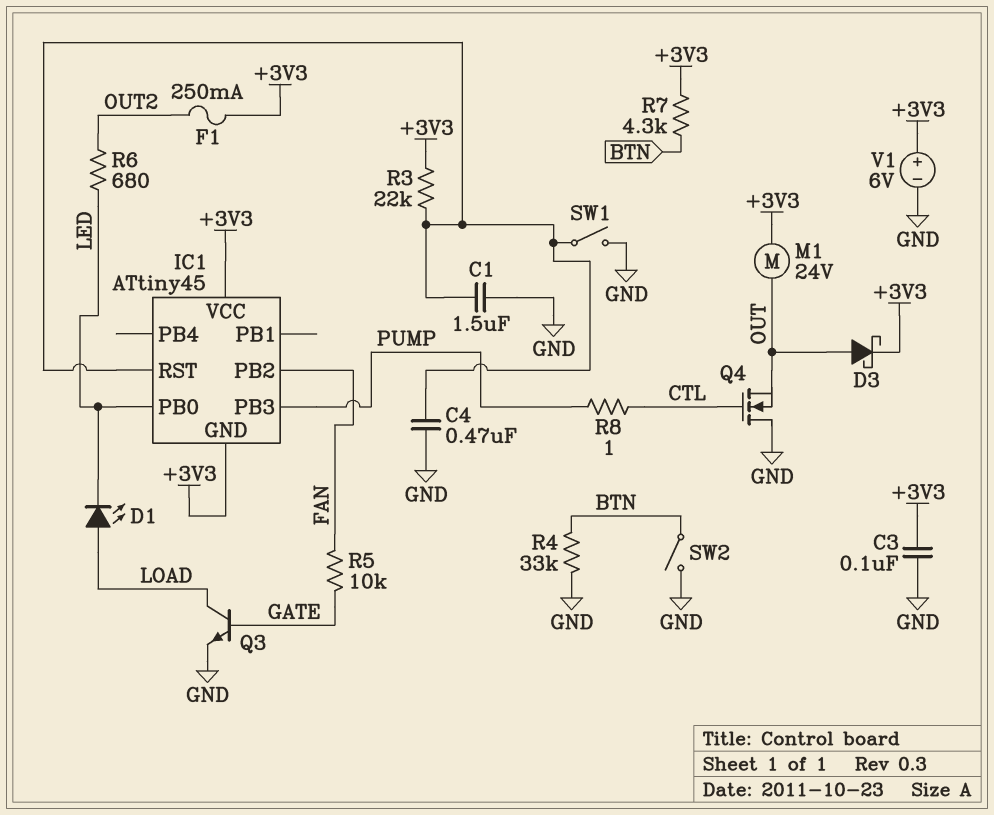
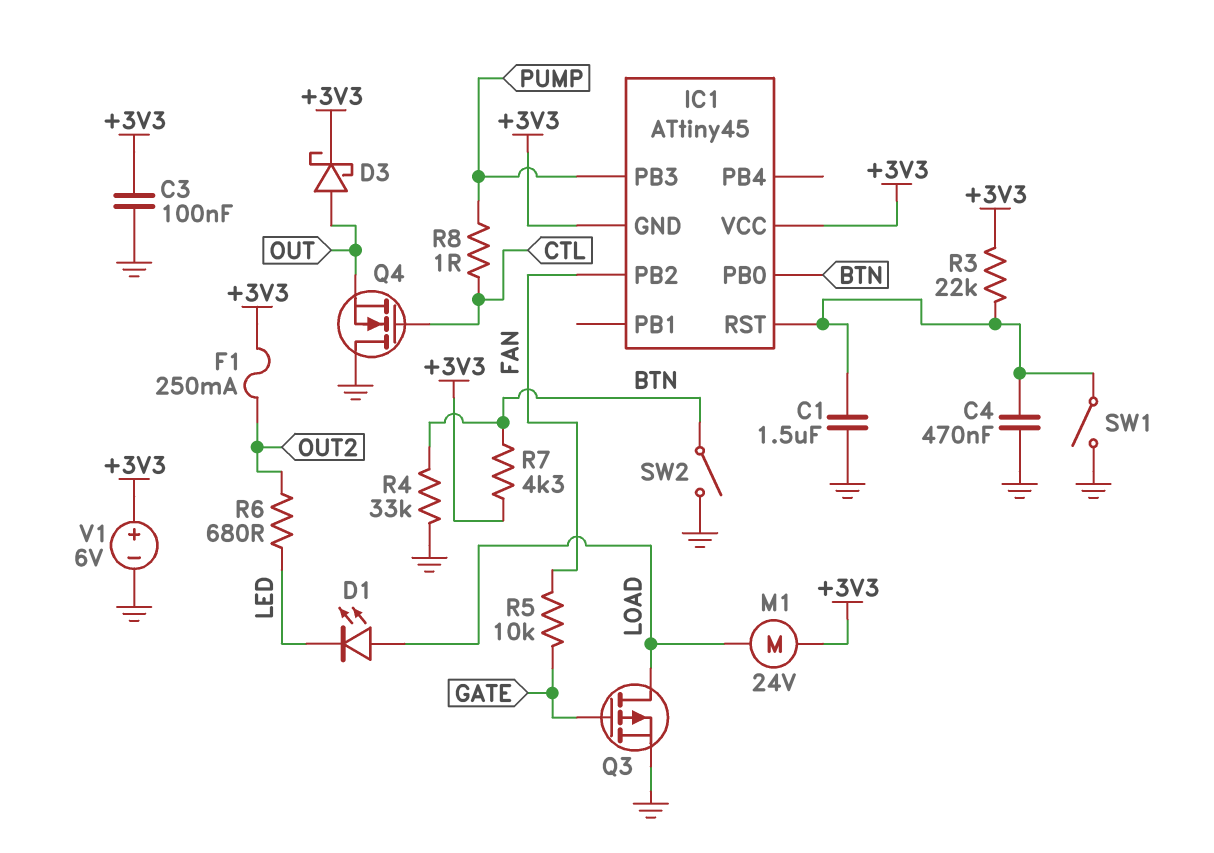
IC1 pin PB0: LED -> BTN
M1: motor 24V (+3V3, OUT) -> motor 24V (+3V3, LOAD)
Q3: NPN (B GATE, C LOAD, E GND) -> PMOS (G GATE, D LOAD, S GND)

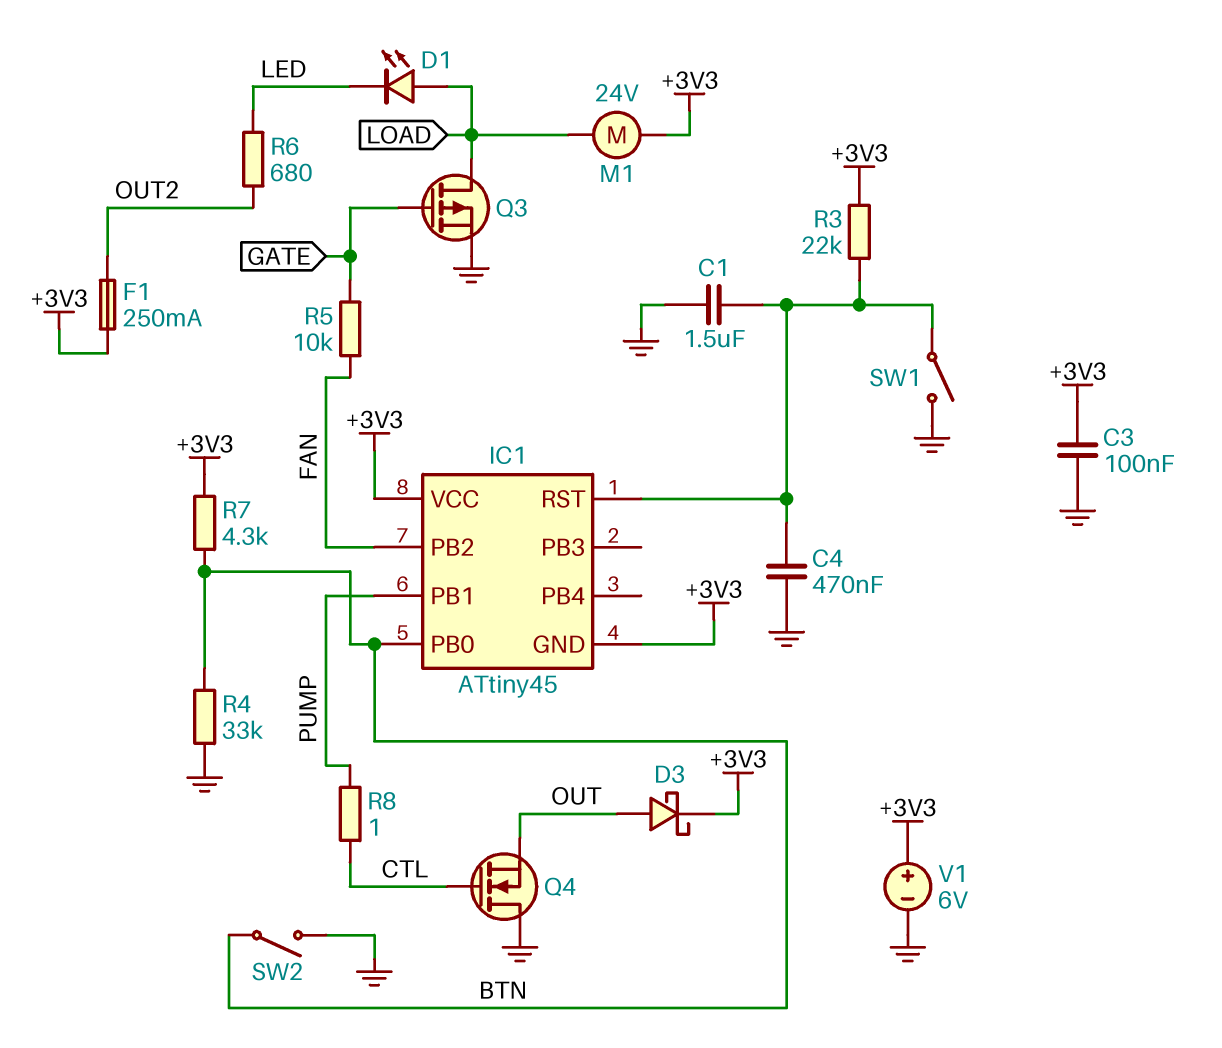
IC1 pin PB1: none -> PUMP
IC1 pin PB3: PUMP -> none

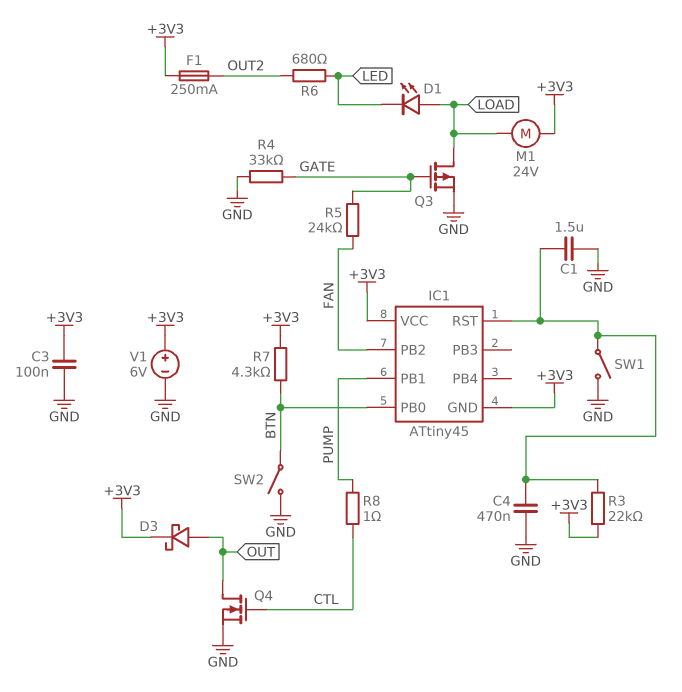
Q4: NMOS (G CTL, D GND, S OUT) -> NMOS (G CTL, D OUT, S GND)
R4: 33k (BTN, GND) -> 33k (GATE, GND)
R5: 10k (FAN, GATE) -> 24k (FAN, GATE)

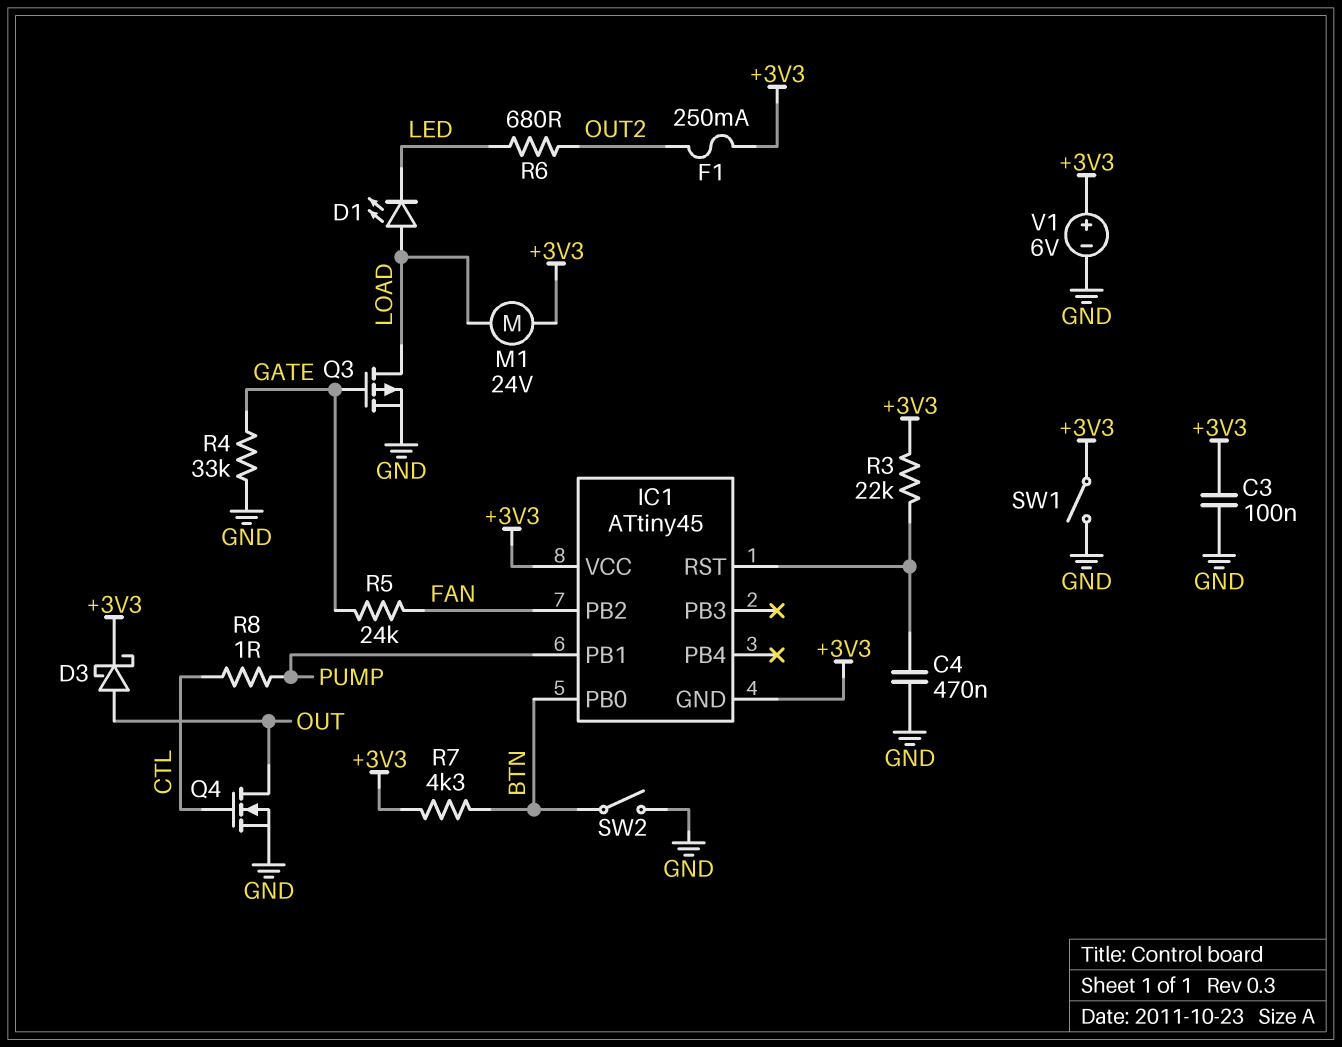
C1: 1.5uF (GND, IC1/RST) -> none
SW1: switch (GND, IC1/RST) -> switch (+3V3, GND)

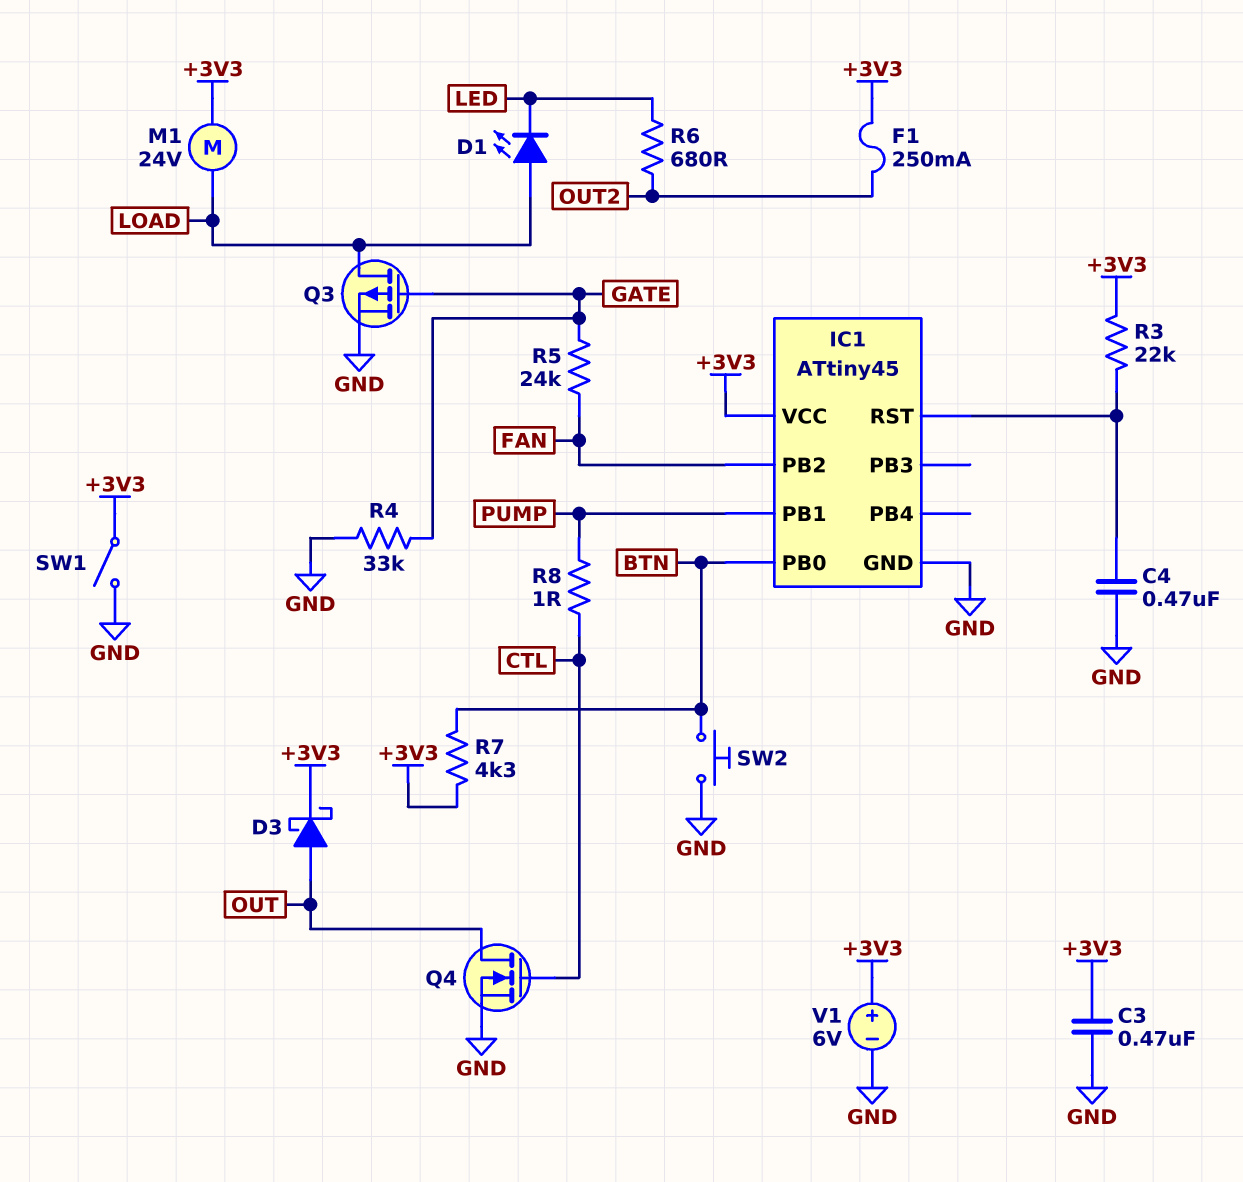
C3: 100nF (+3V3, GND) -> 470nF (+3V3, GND)
IC1 pin GND: +3V3 -> GND
SW2: switch (BTN, GND) -> button (BTN, GND)

